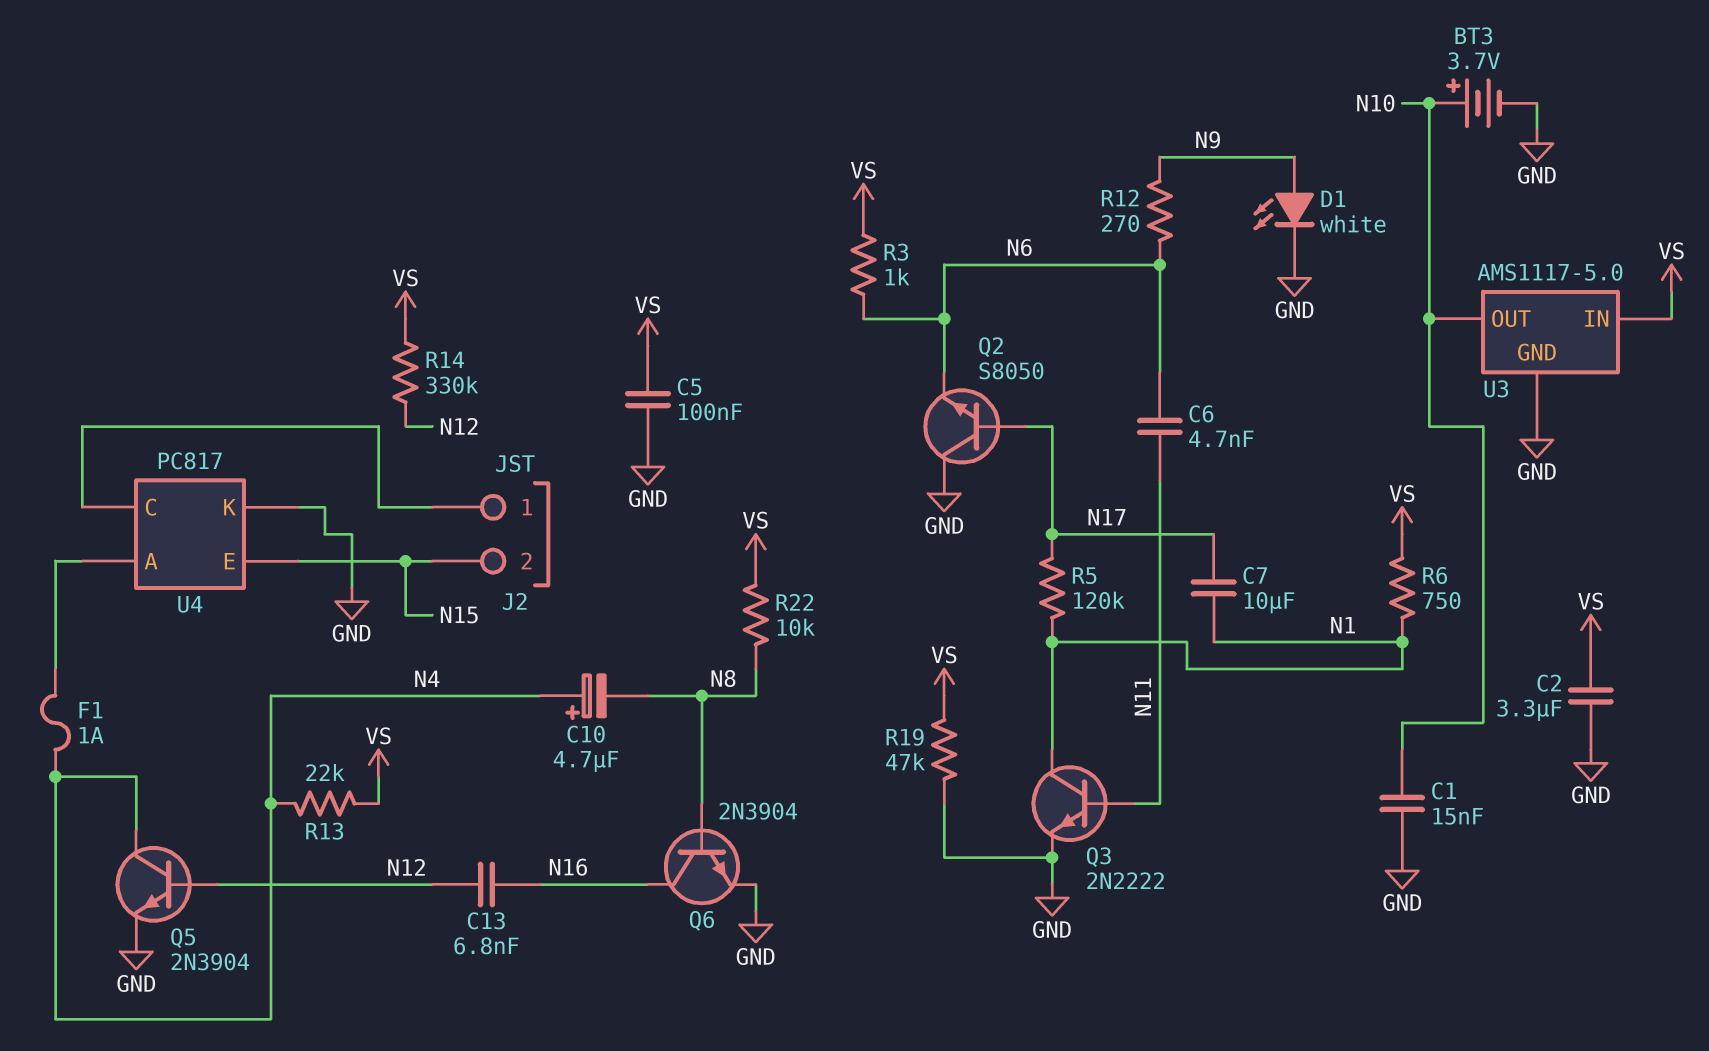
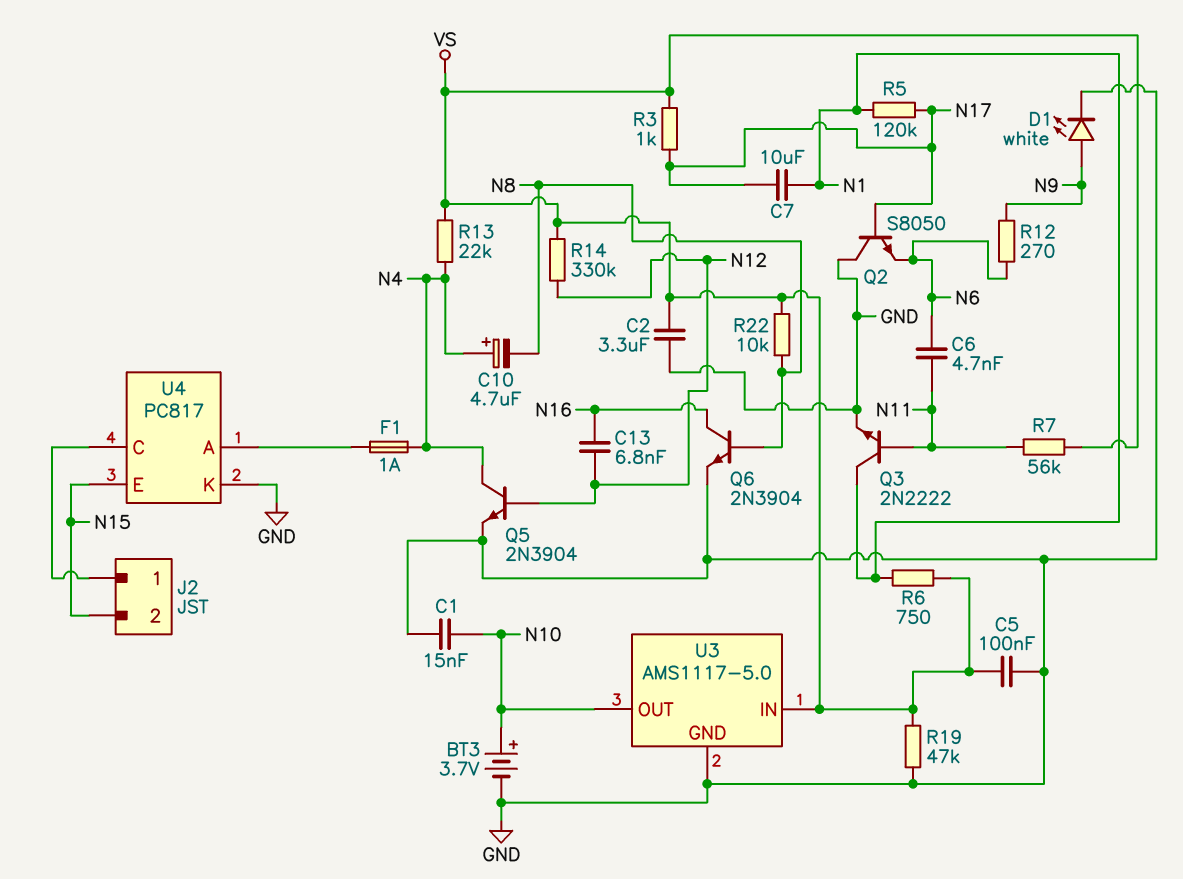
R3: 1k (N6, VS) -> 1k (N17, VS)
R7: none -> 56k (N11, VS)

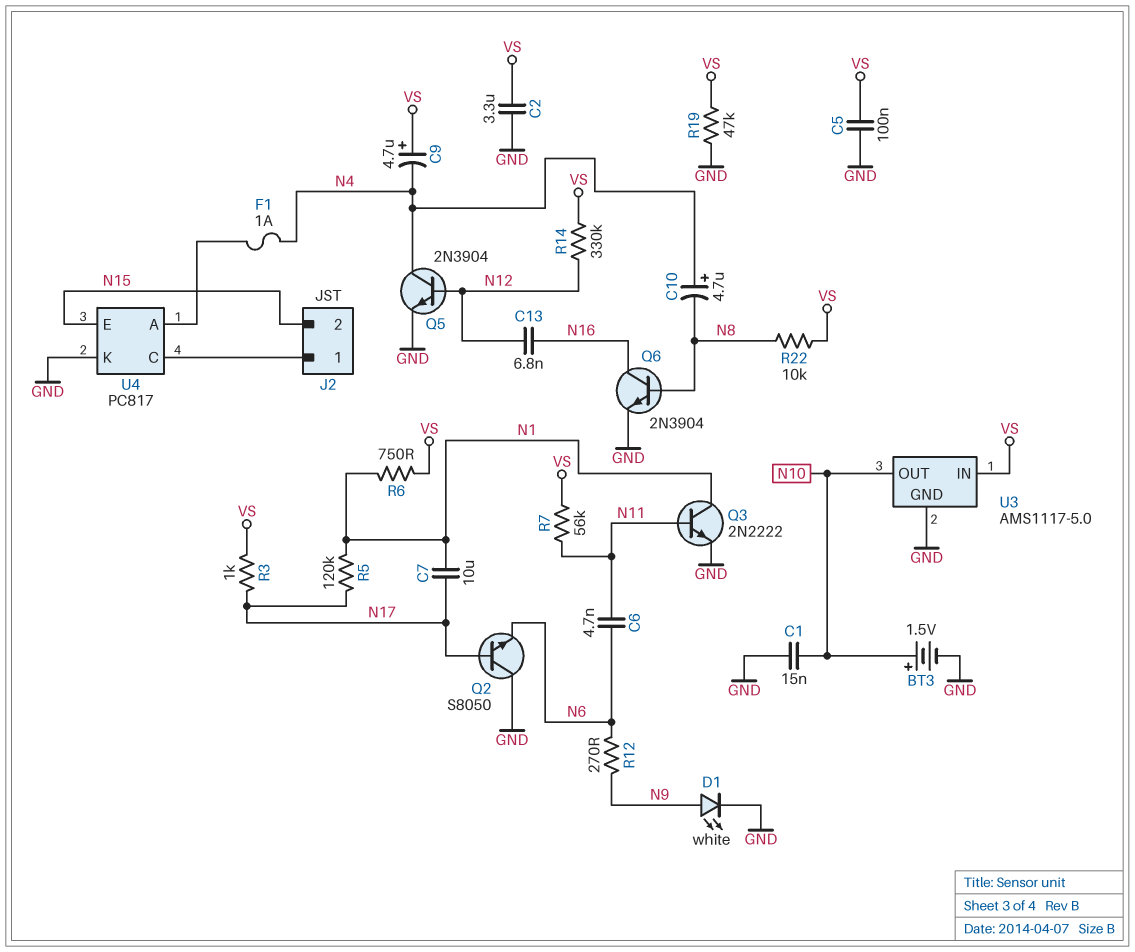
BT3: 3.7V (plus N10, minus GND) -> 1.5V (plus N10, minus GND)
C9: none -> 4.7uF (plus VS, minus N4)
R13: 22k (N4, VS) -> none

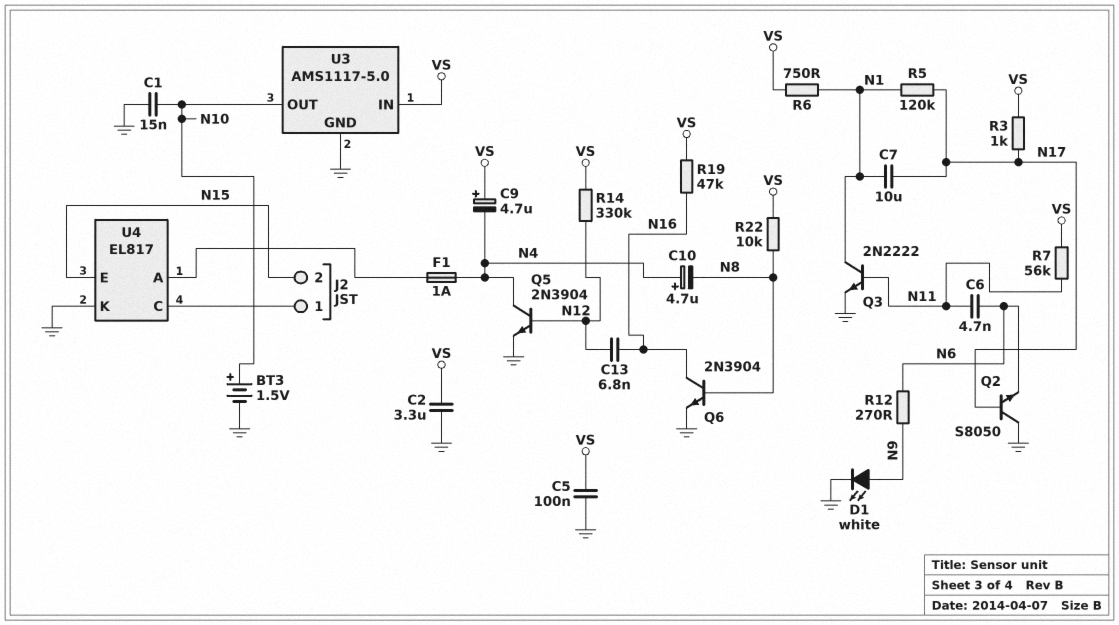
R19: 47k (GND, VS) -> 47k (N16, VS)
U4: PC817 -> EL817

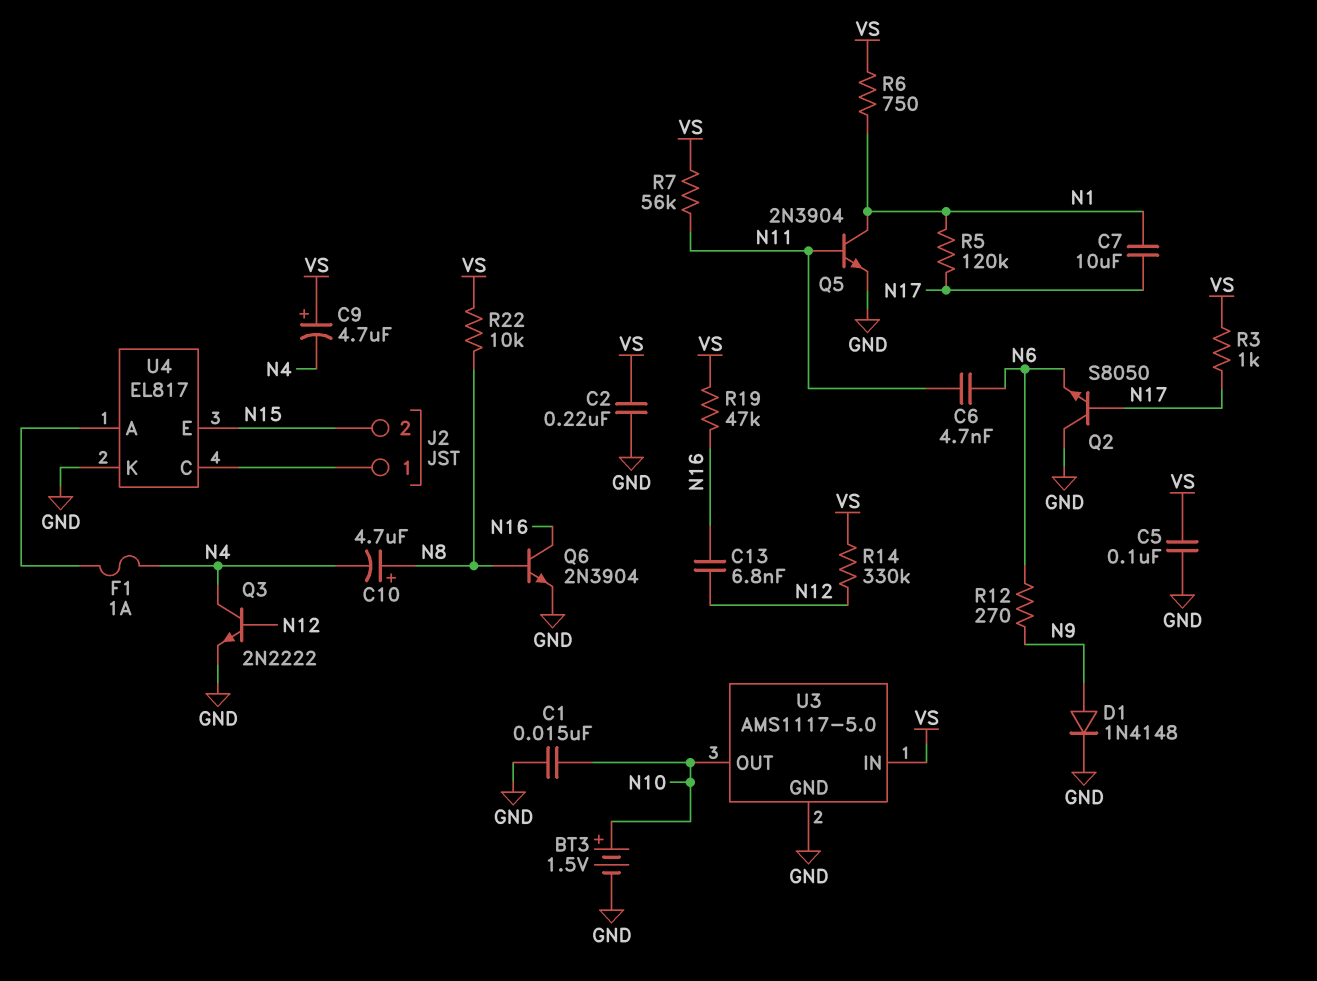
C2: 3.3uF (GND, VS) -> 220nF (GND, VS)
C10: 4.7uF (plus N4, minus N8) -> 4.7uF (plus N8, minus N4)
D1: LED white (A N9, K GND) -> diode 1N4148 (A N9, K GND)
Q3: NPN 2N2222 (B N11, C N1, E GND) -> NPN 2N2222 (B N12, C N4, E GND)
Q5: NPN 2N3904 (B N12, C N4, E GND) -> NPN 2N3904 (B N11, C N1, E GND)

